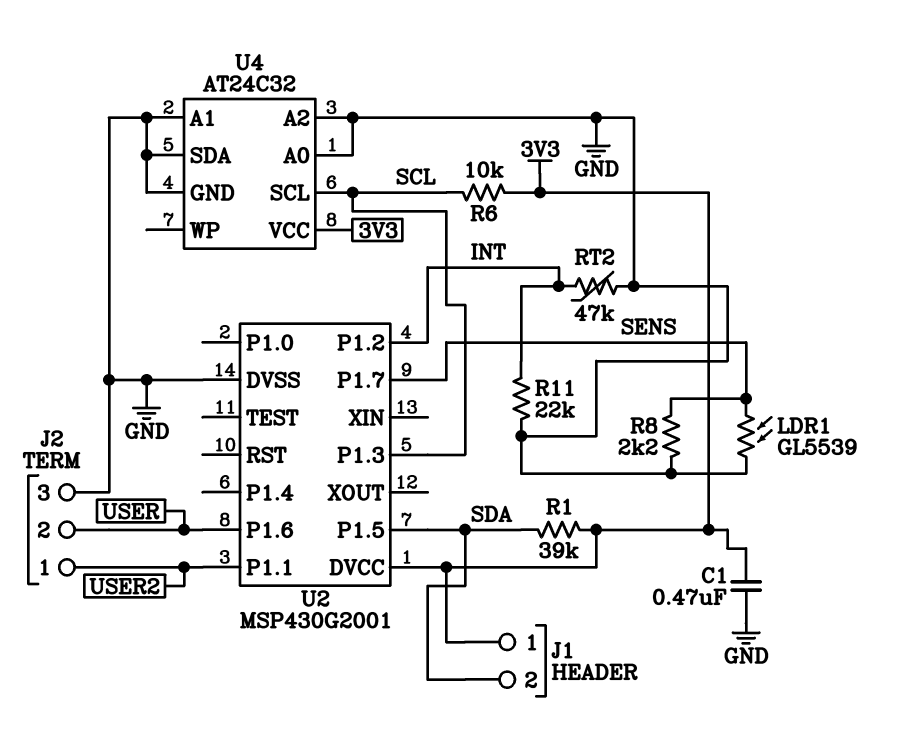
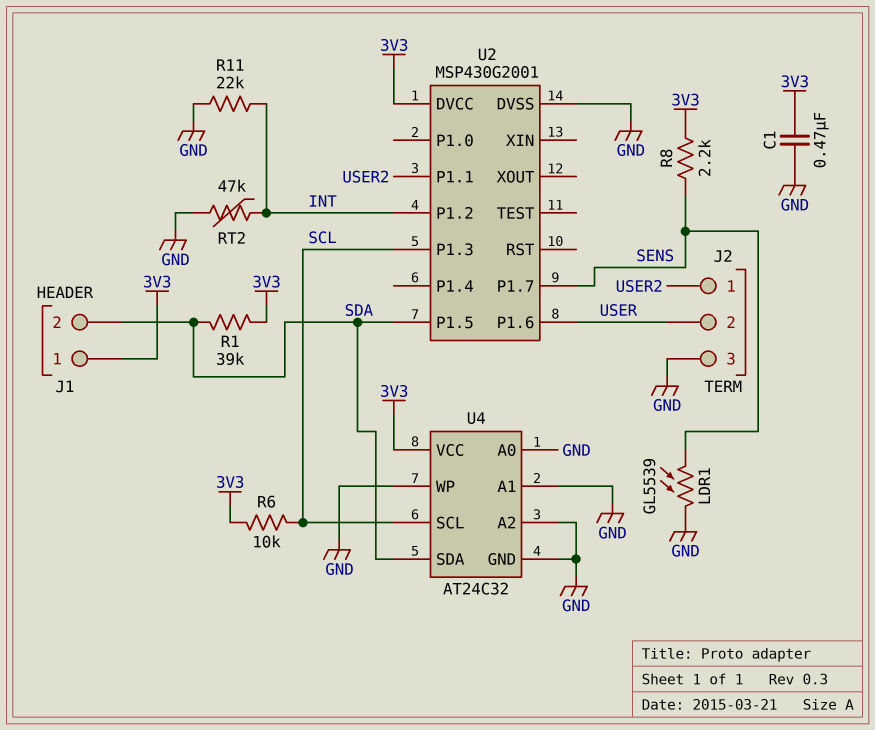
R8: 2.2k (GND, SENS) -> 2.2k (3V3, SENS)
U4 pin SDA: GND -> SDA
U4 pin WP: none -> GND

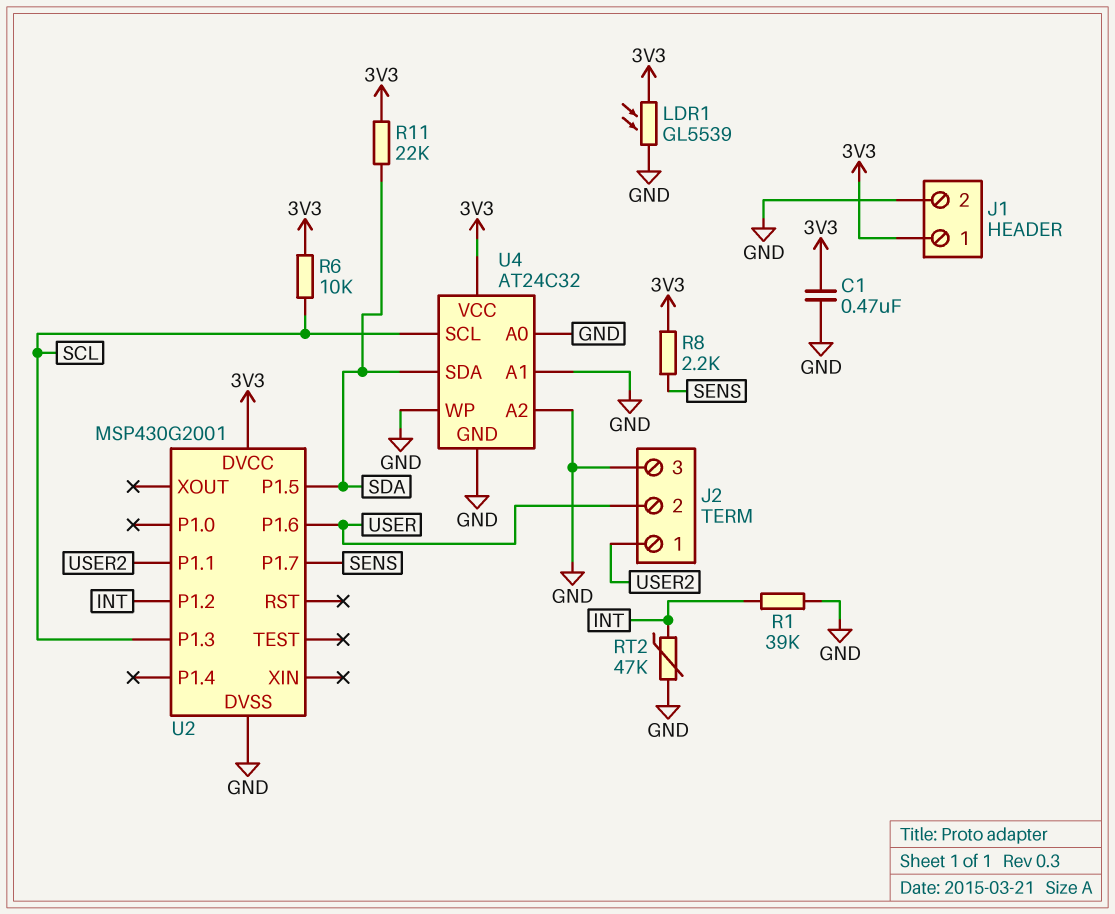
J1 pin 2: SDA -> GND
LDR1: GL5539 (GND, SENS) -> GL5539 (3V3, GND)
R1: 39k (3V3, SDA) -> 39k (GND, INT)
R11: 22k (GND, INT) -> 22k (3V3, SDA)

